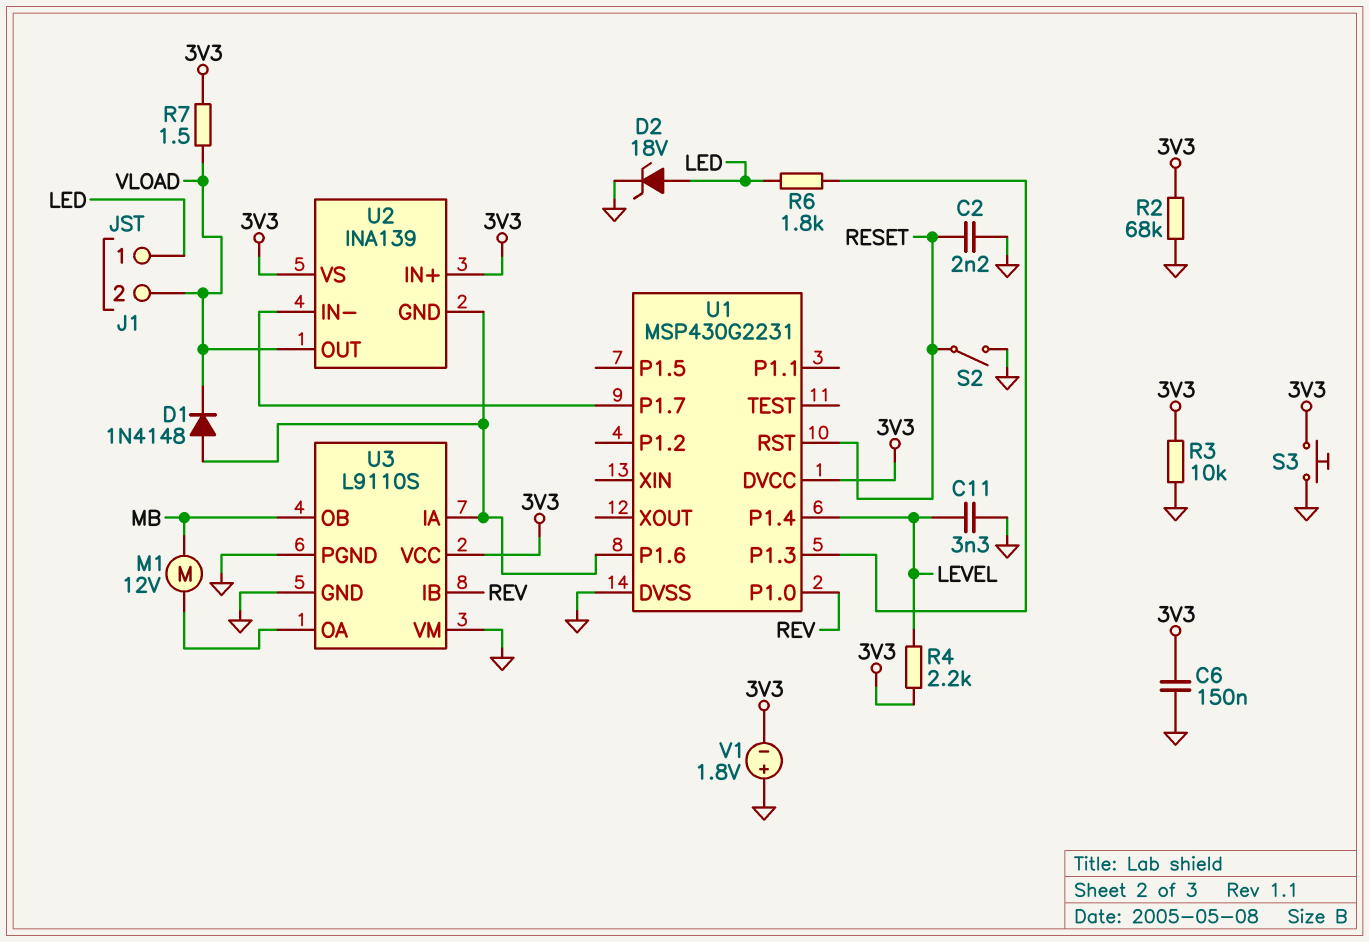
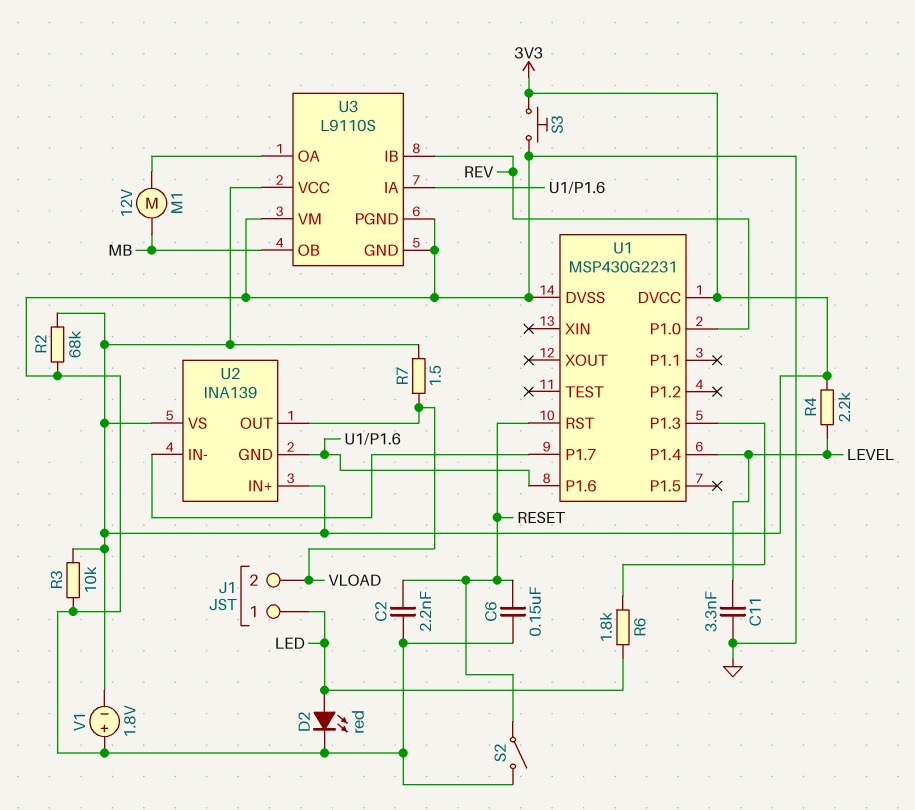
C6: 150nF (3V3, GND) -> 150nF (GND, RESET)
D1: diode 1N4148 (A U1/P1.6, K VLOAD) -> none
D2: zener 18V (A LED, K GND) -> LED red (A LED, K GND)

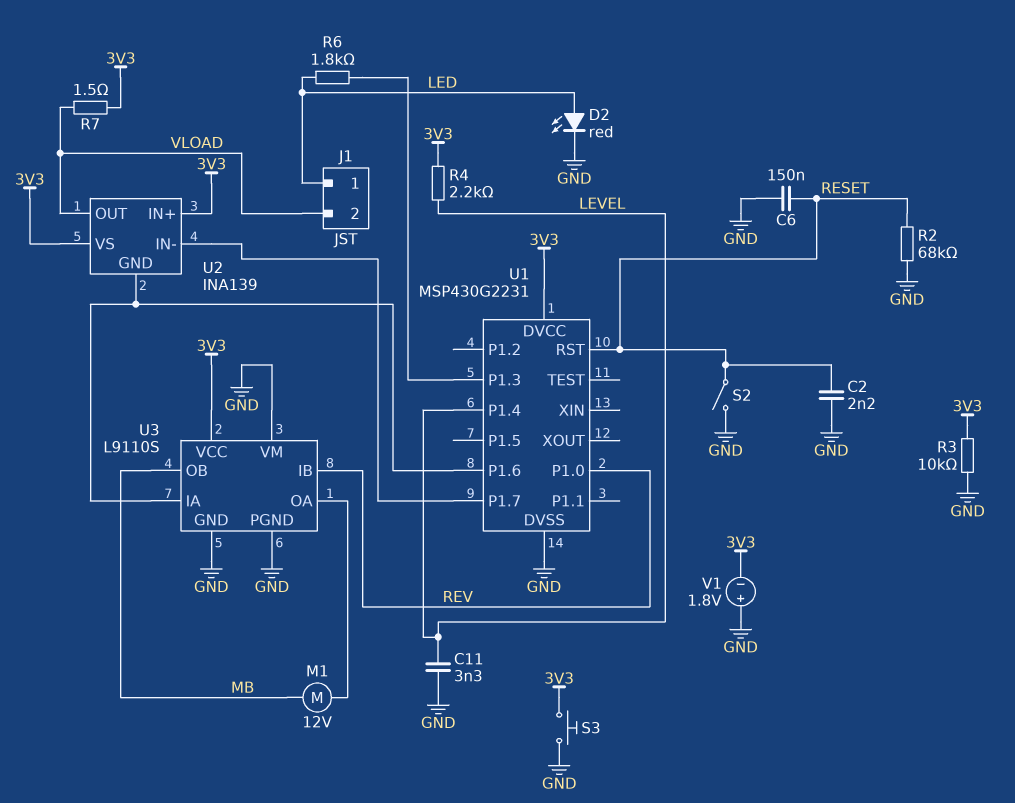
R2: 68k (3V3, GND) -> 68k (GND, RESET)

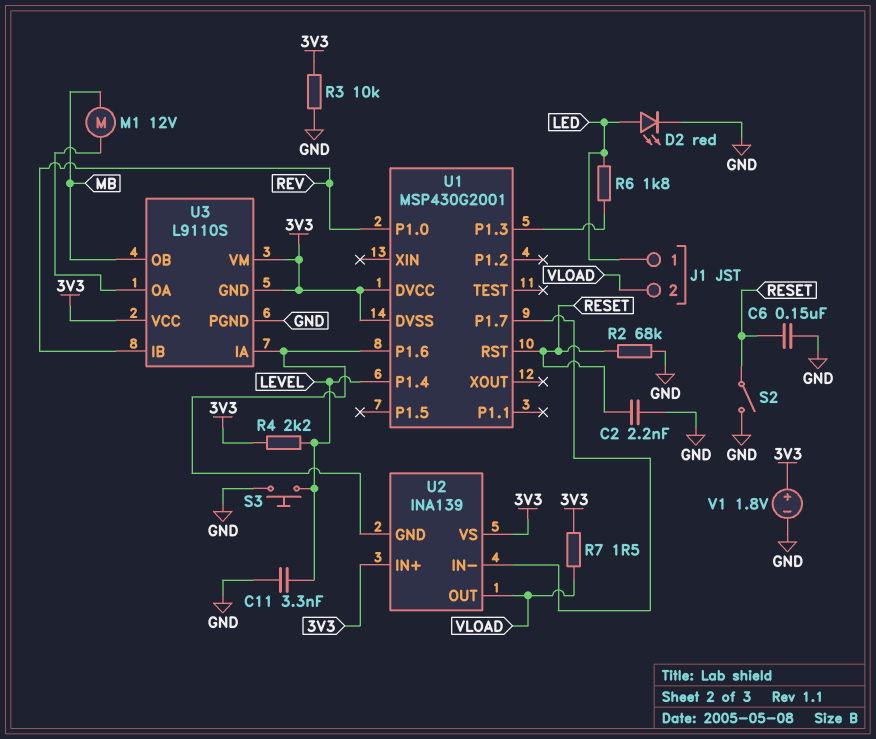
S3: button (3V3, GND) -> button (GND, LEVEL)
U1: MSP430G2231 -> MSP430G2001
U1 pin DVSS: GND -> 3V3
U3 pin GND: GND -> 3V3
U3 pin VM: GND -> 3V3
V1: 1.8V (plus GND, minus 3V3) -> 1.8V (plus 3V3, minus GND)

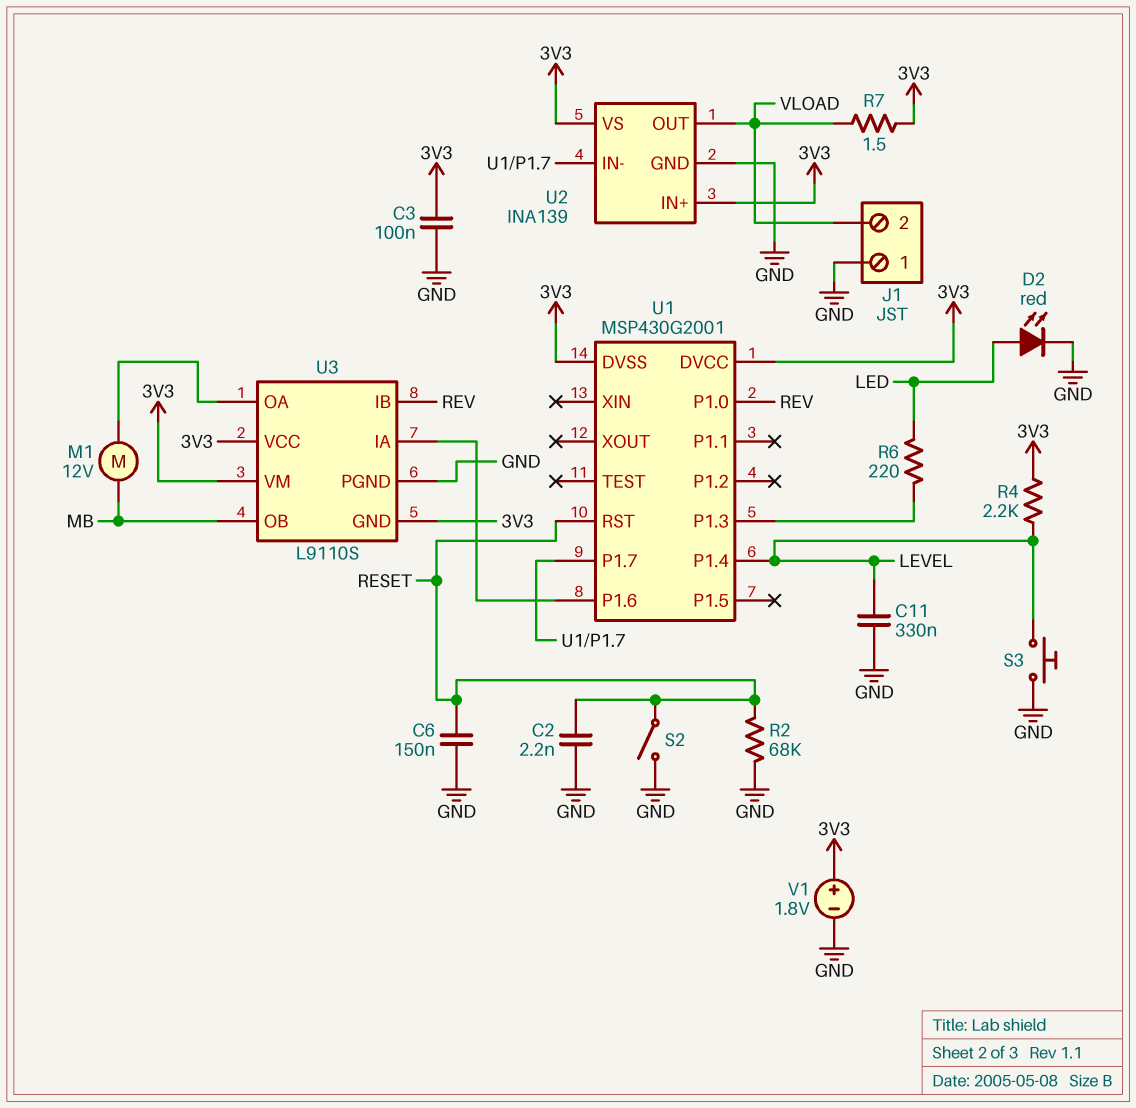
C3: none -> 100nF (3V3, GND)
C11: 3.3nF (GND, LEVEL) -> 330nF (GND, LEVEL)
J1 pin 1: LED -> GND
R3: 10k (3V3, GND) -> none
R6: 1.8k (LED, U1/P1.3) -> 220 (LED, U1/P1.3)
U2 pin GND: U1/P1.6 -> GND

